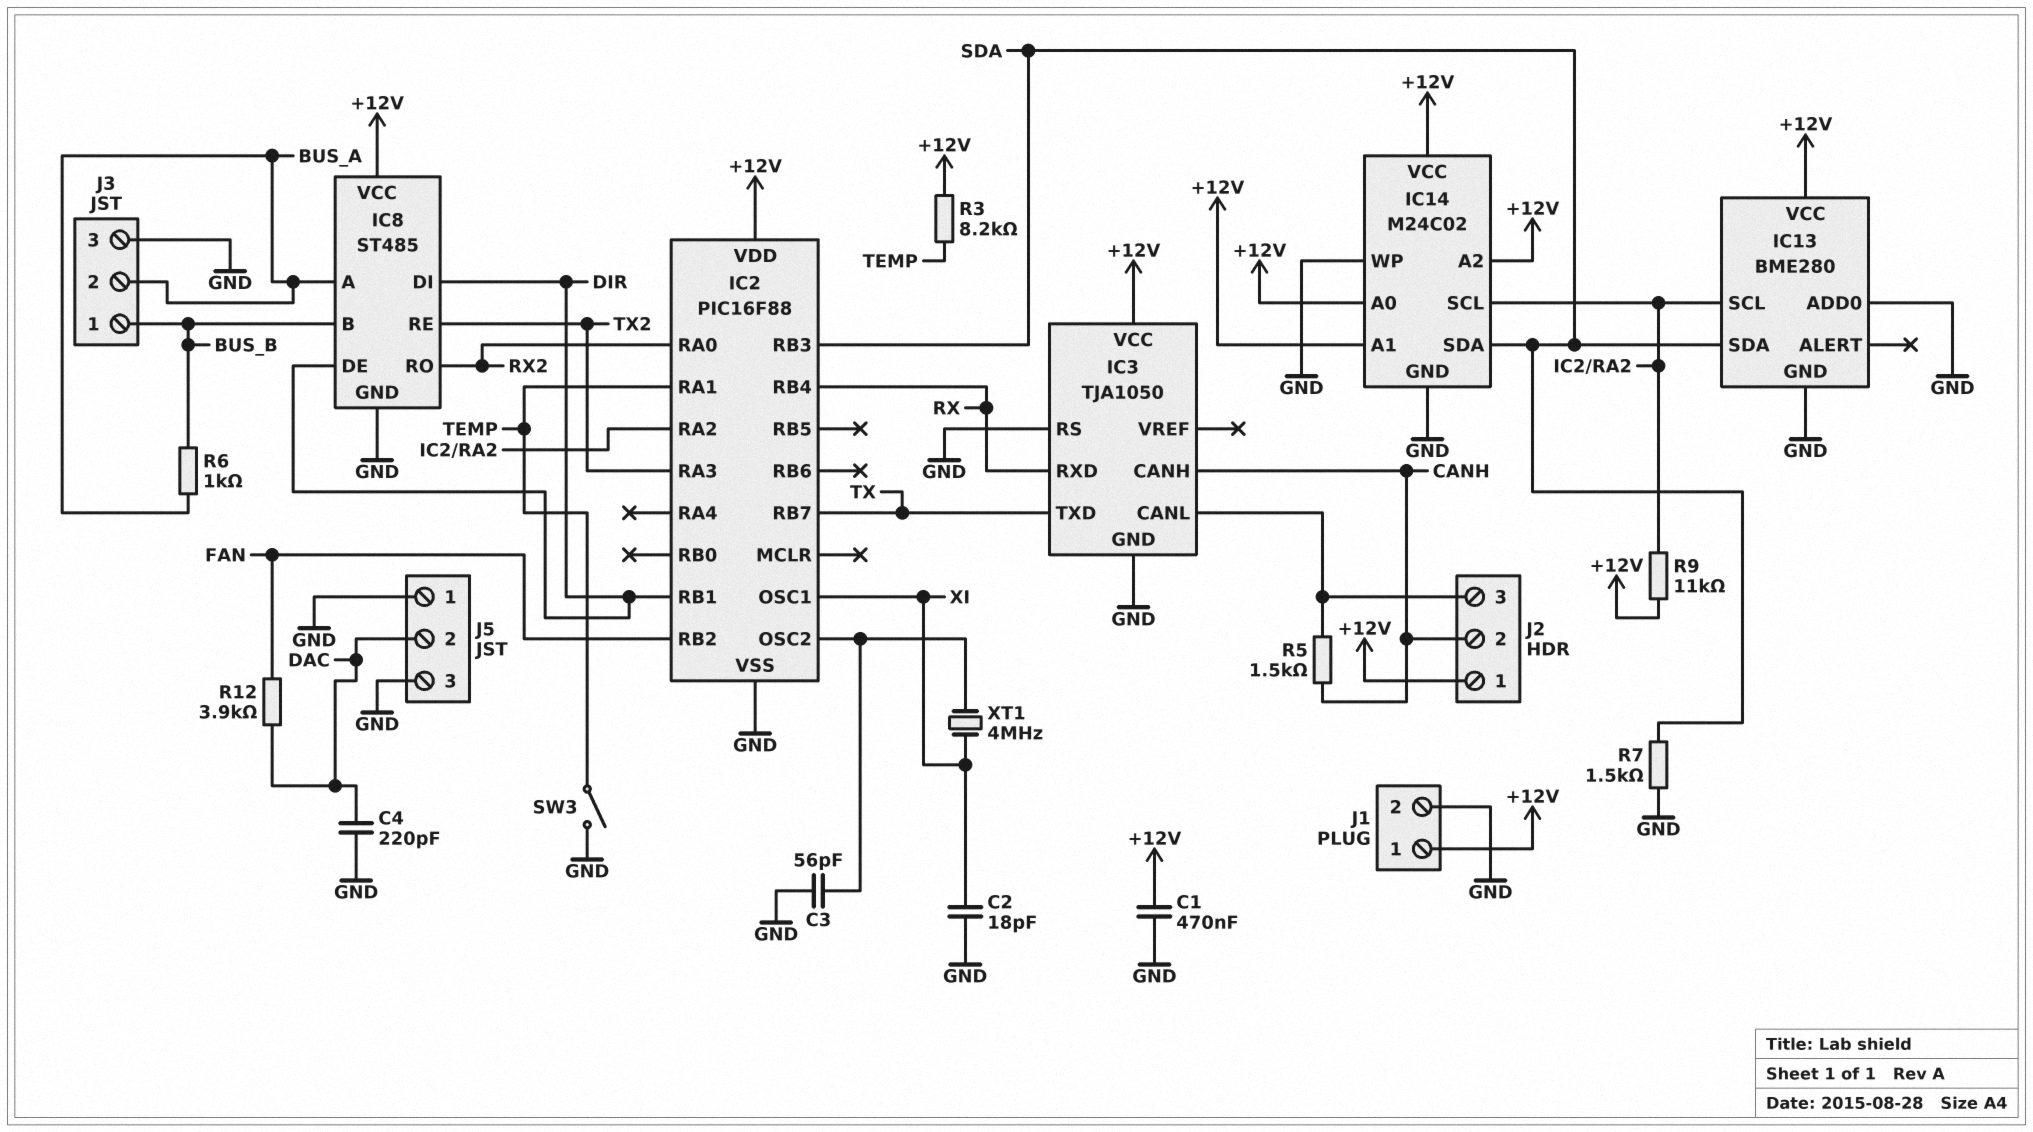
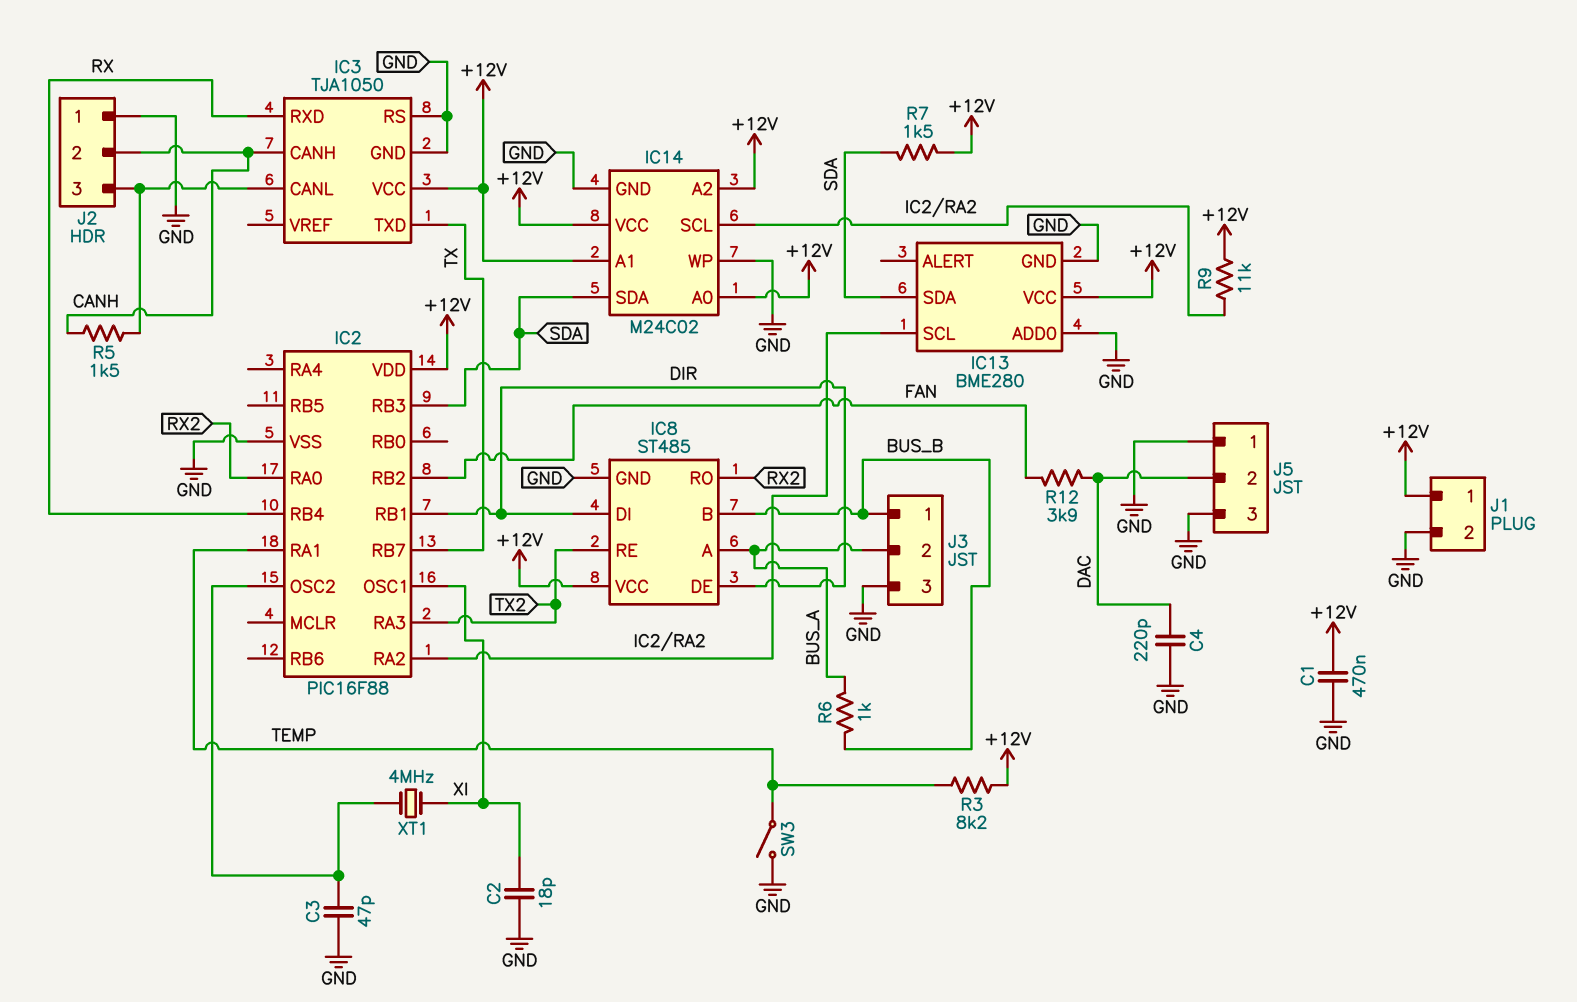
C3: 56pF (GND, IC2/OSC2) -> 47pF (GND, IC2/OSC2)
J2 pin 1: +12V -> GND
R7: 1.5k (GND, SDA) -> 1.5k (+12V, SDA)

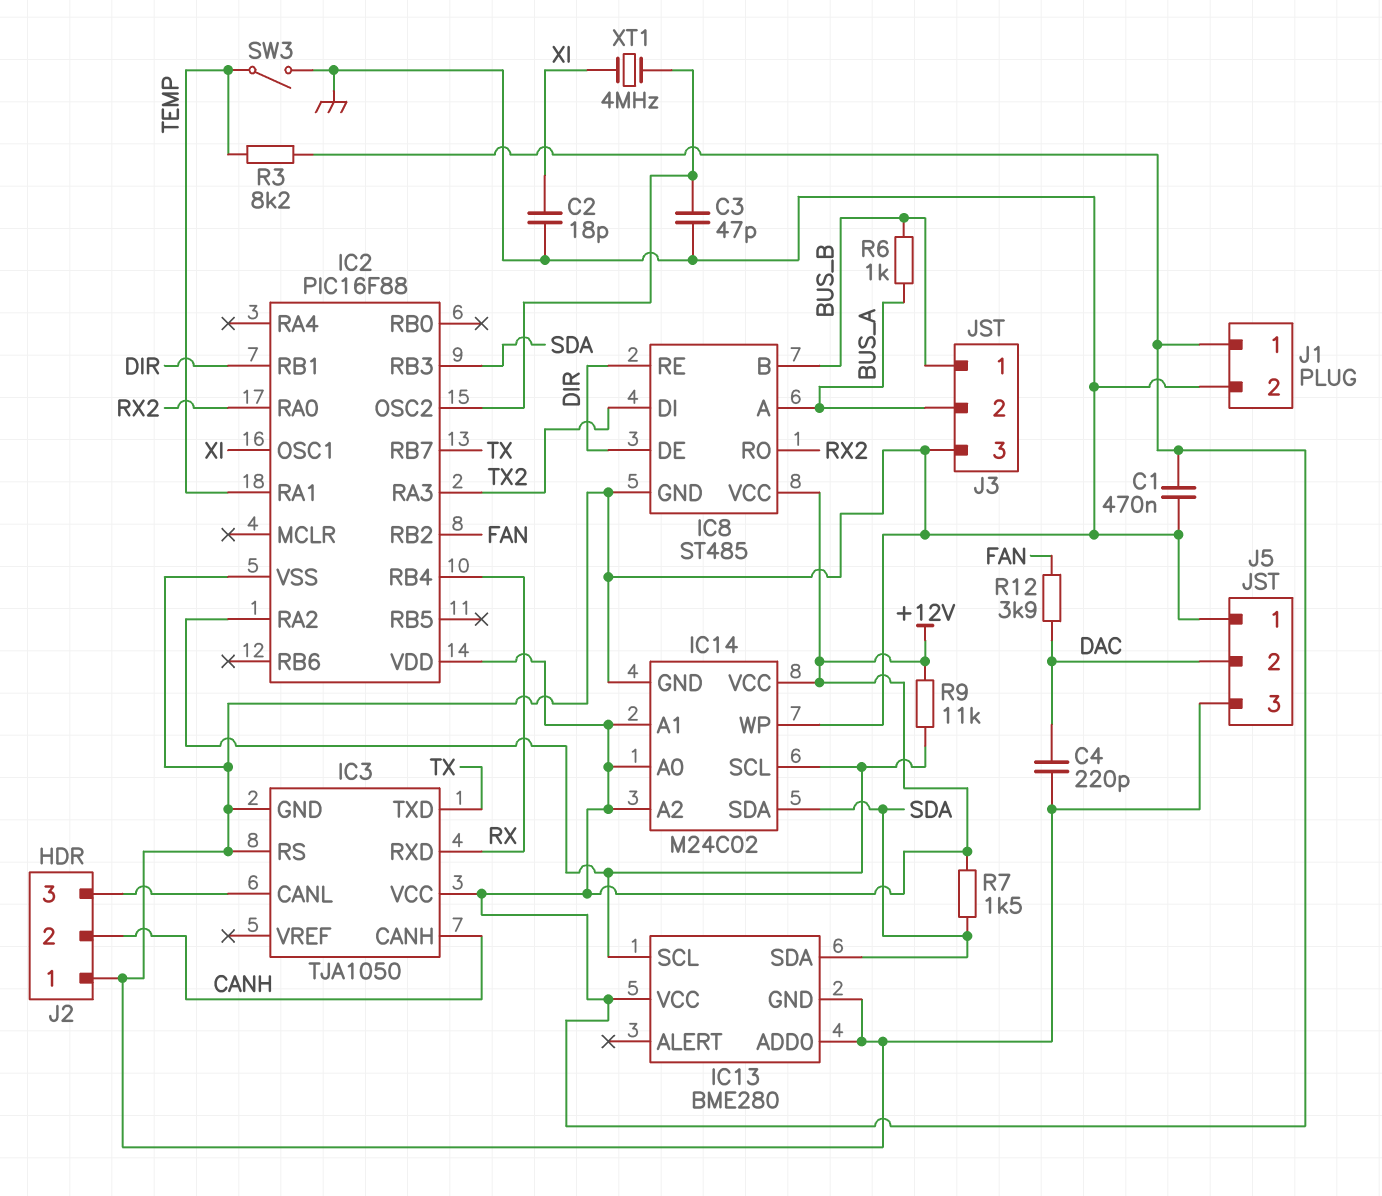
IC8 pin DI: DIR -> TX2
IC8 pin RE: TX2 -> DIR
R5: 1.5k (CANH, IC3/CANL) -> none

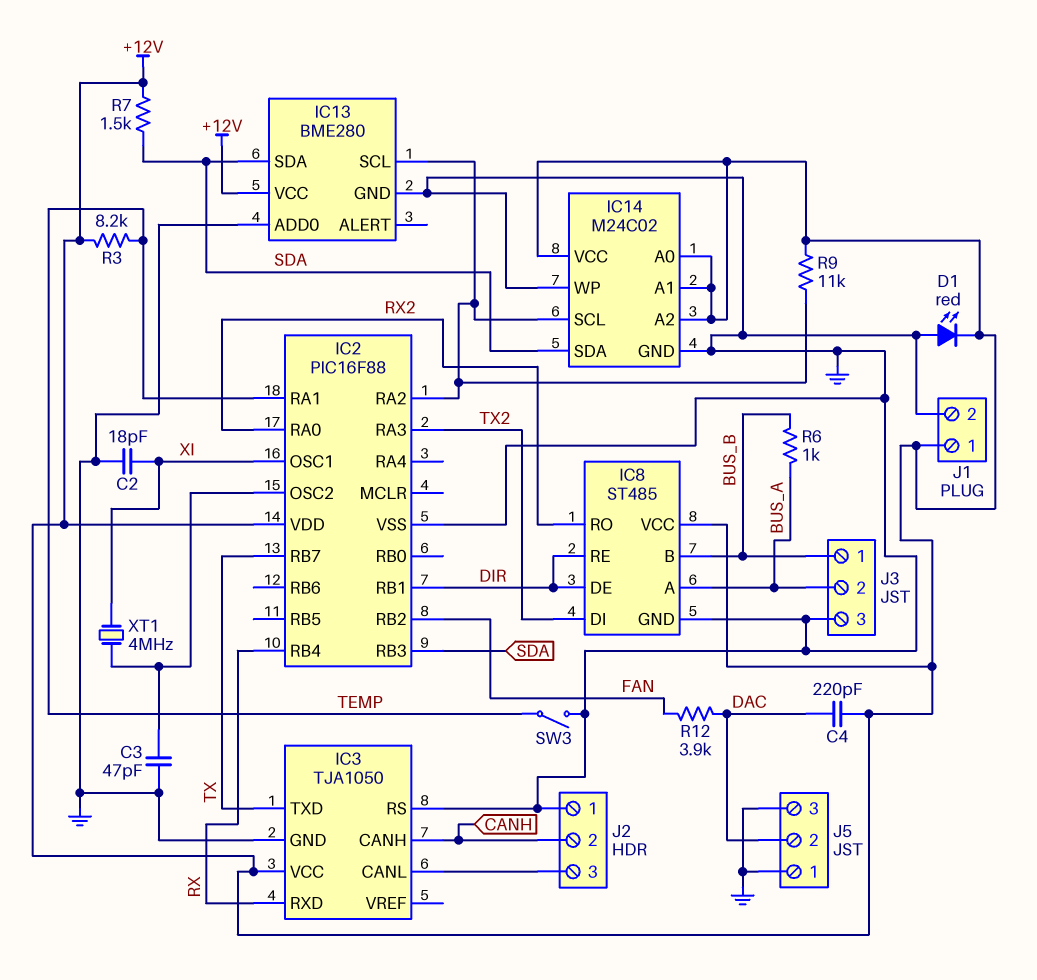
C1: 470nF (+12V, GND) -> none
C4: 220pF (DAC, GND) -> 220pF (+12V, DAC)
D1: none -> LED red (A GND, K +12V)

